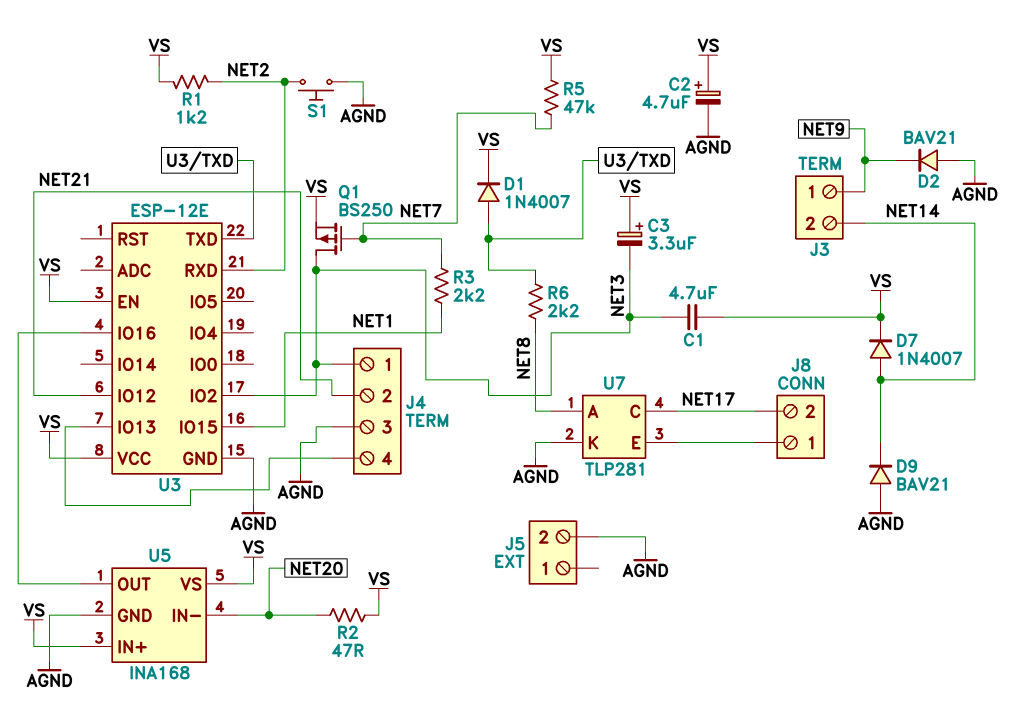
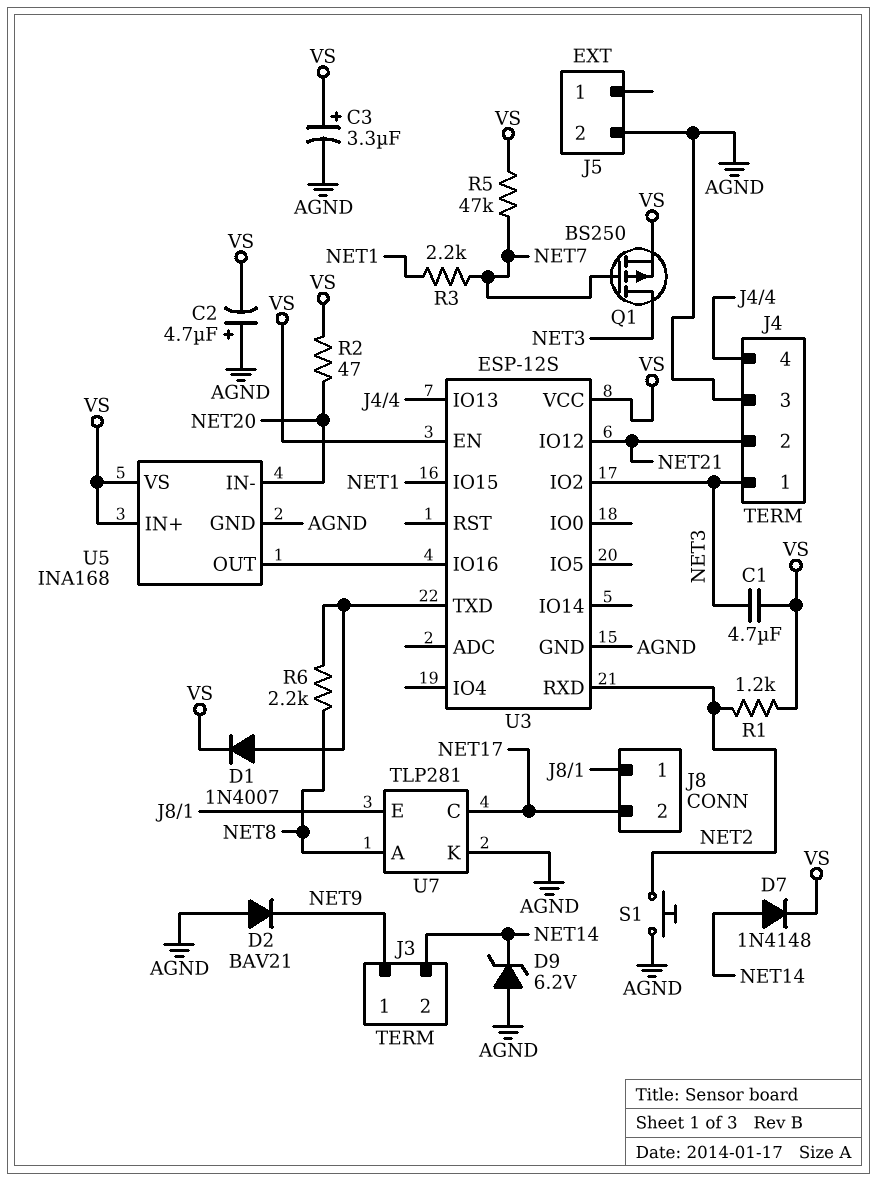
C2: 4.7uF (plus VS, minus AGND) -> 4.7uF (plus AGND, minus VS)
C3: 3.3uF (plus VS, minus NET3) -> 3.3uF (plus VS, minus AGND)
D7: diode 1N4007 (A NET14, K VS) -> diode 1N4148 (A NET14, K VS)
D9: diode BAV21 (A AGND, K NET14) -> zener 6.2V (A AGND, K NET14)
U3: ESP-12E -> ESP-12S

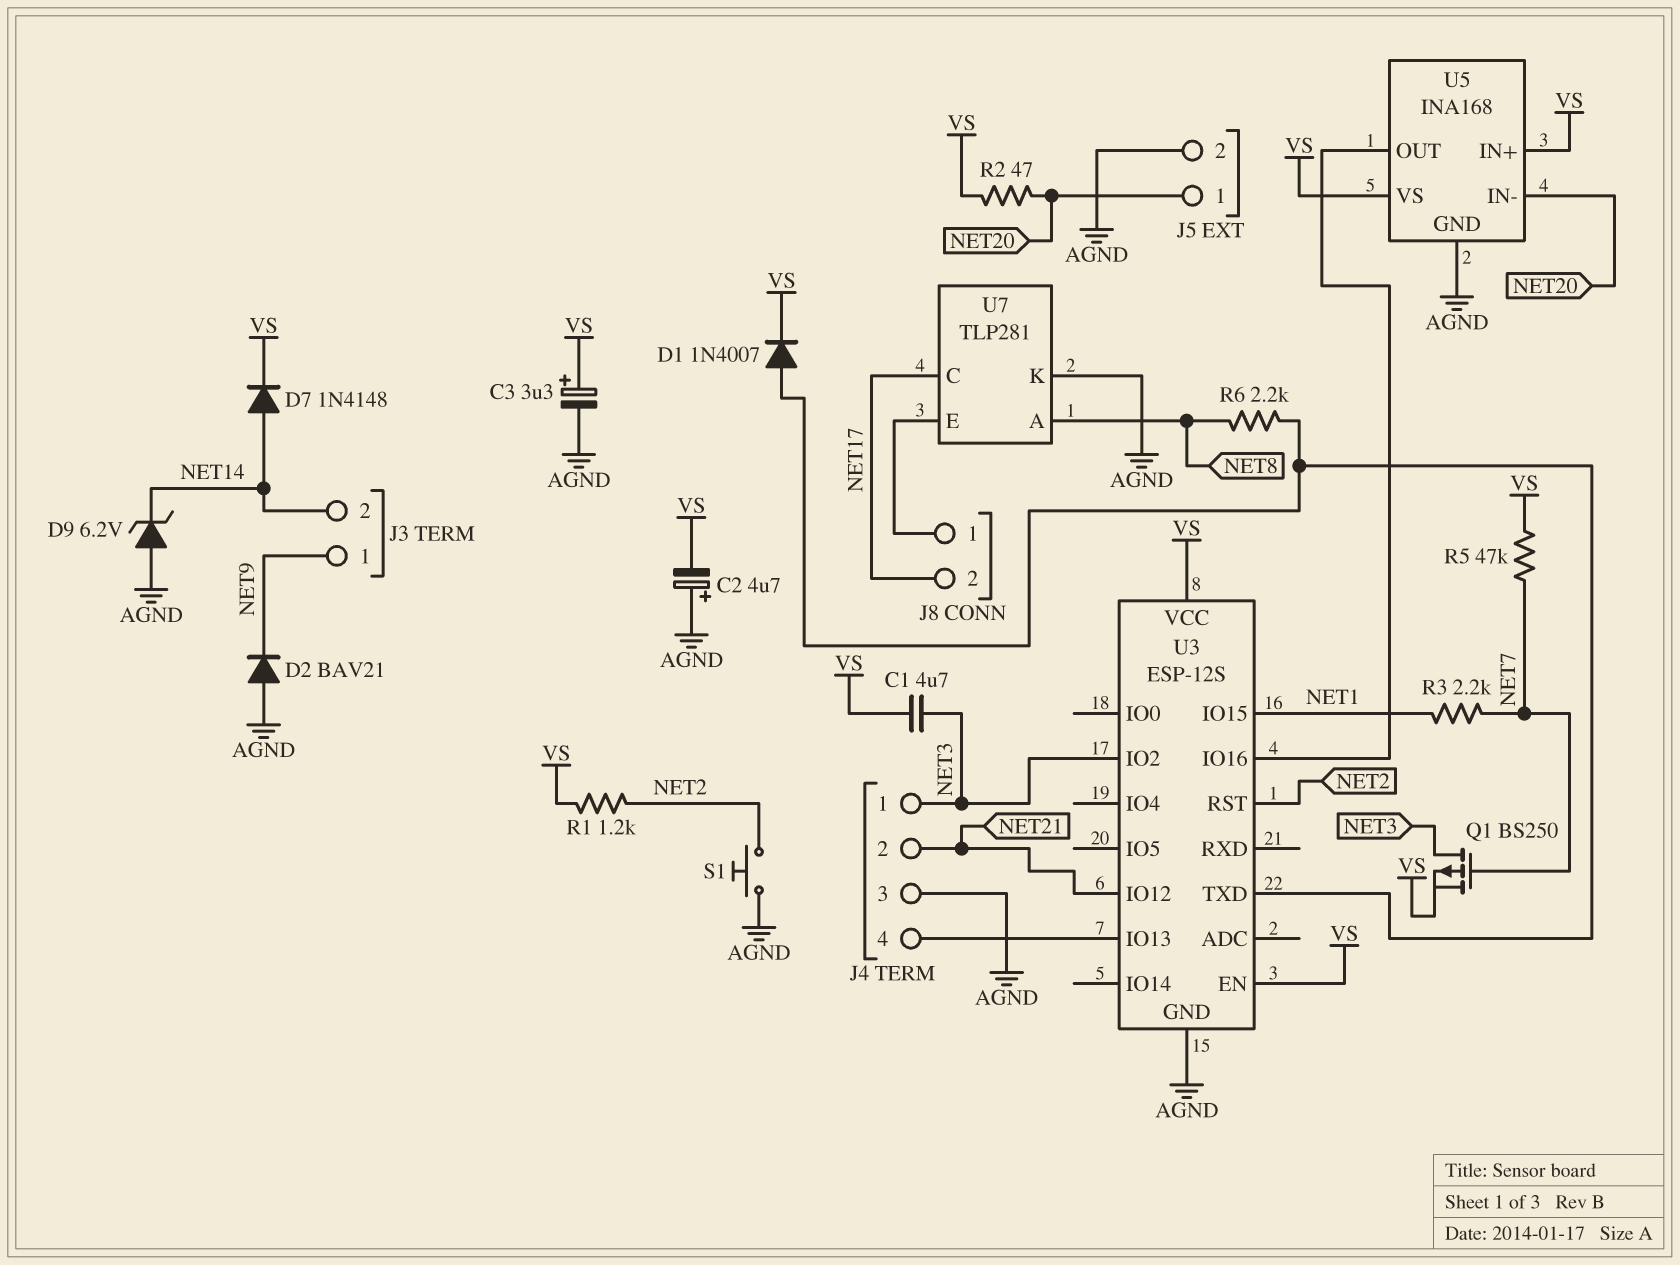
J5 pin 1: none -> NET20
U3 pin RST: none -> NET2
U3 pin RXD: NET2 -> none

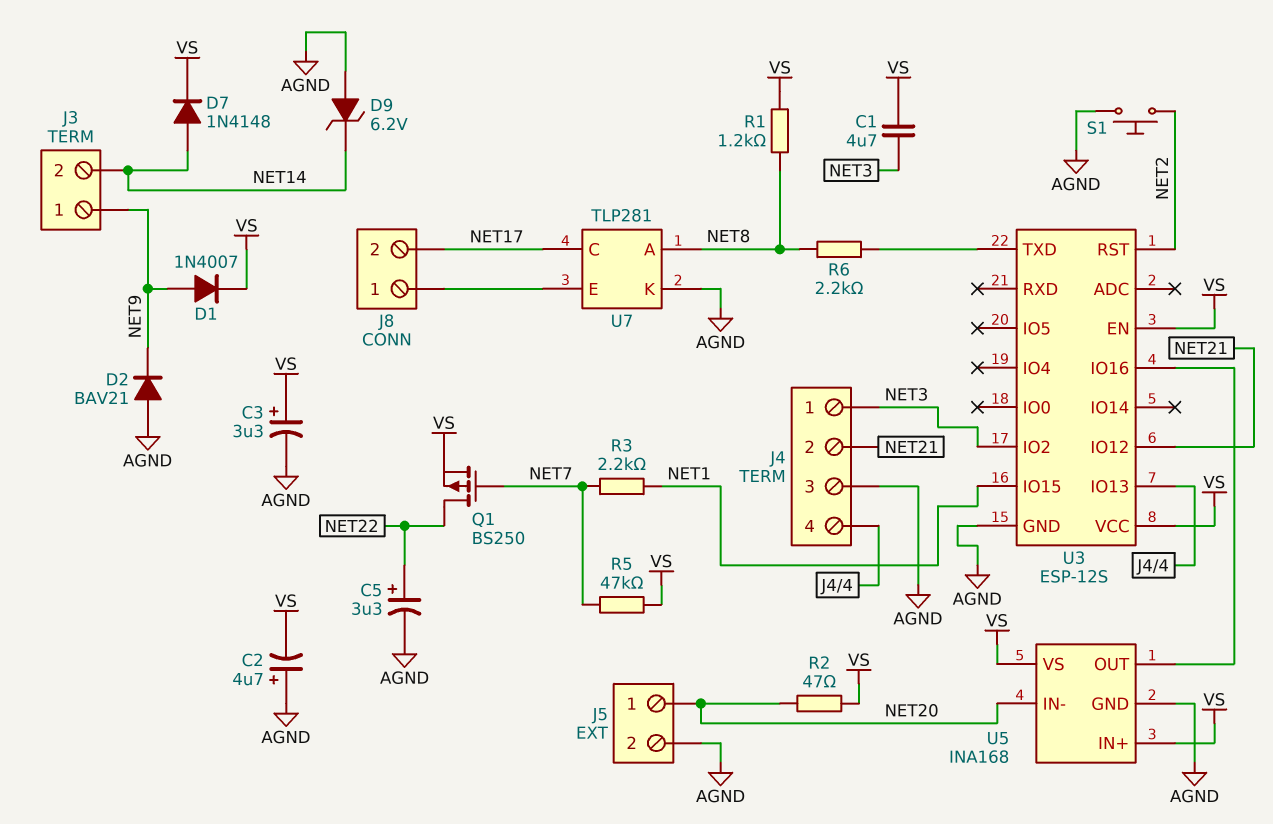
C5: none -> 3.3uF (plus NET22, minus AGND)
D1: diode 1N4007 (A U3/TXD, K VS) -> diode 1N4007 (A NET9, K VS)
Q1: PMOS BS250 (G NET7, D NET3, S VS) -> PMOS BS250 (G NET7, D NET22, S VS)
R1: 1.2k (NET2, VS) -> 1.2k (NET8, VS)

